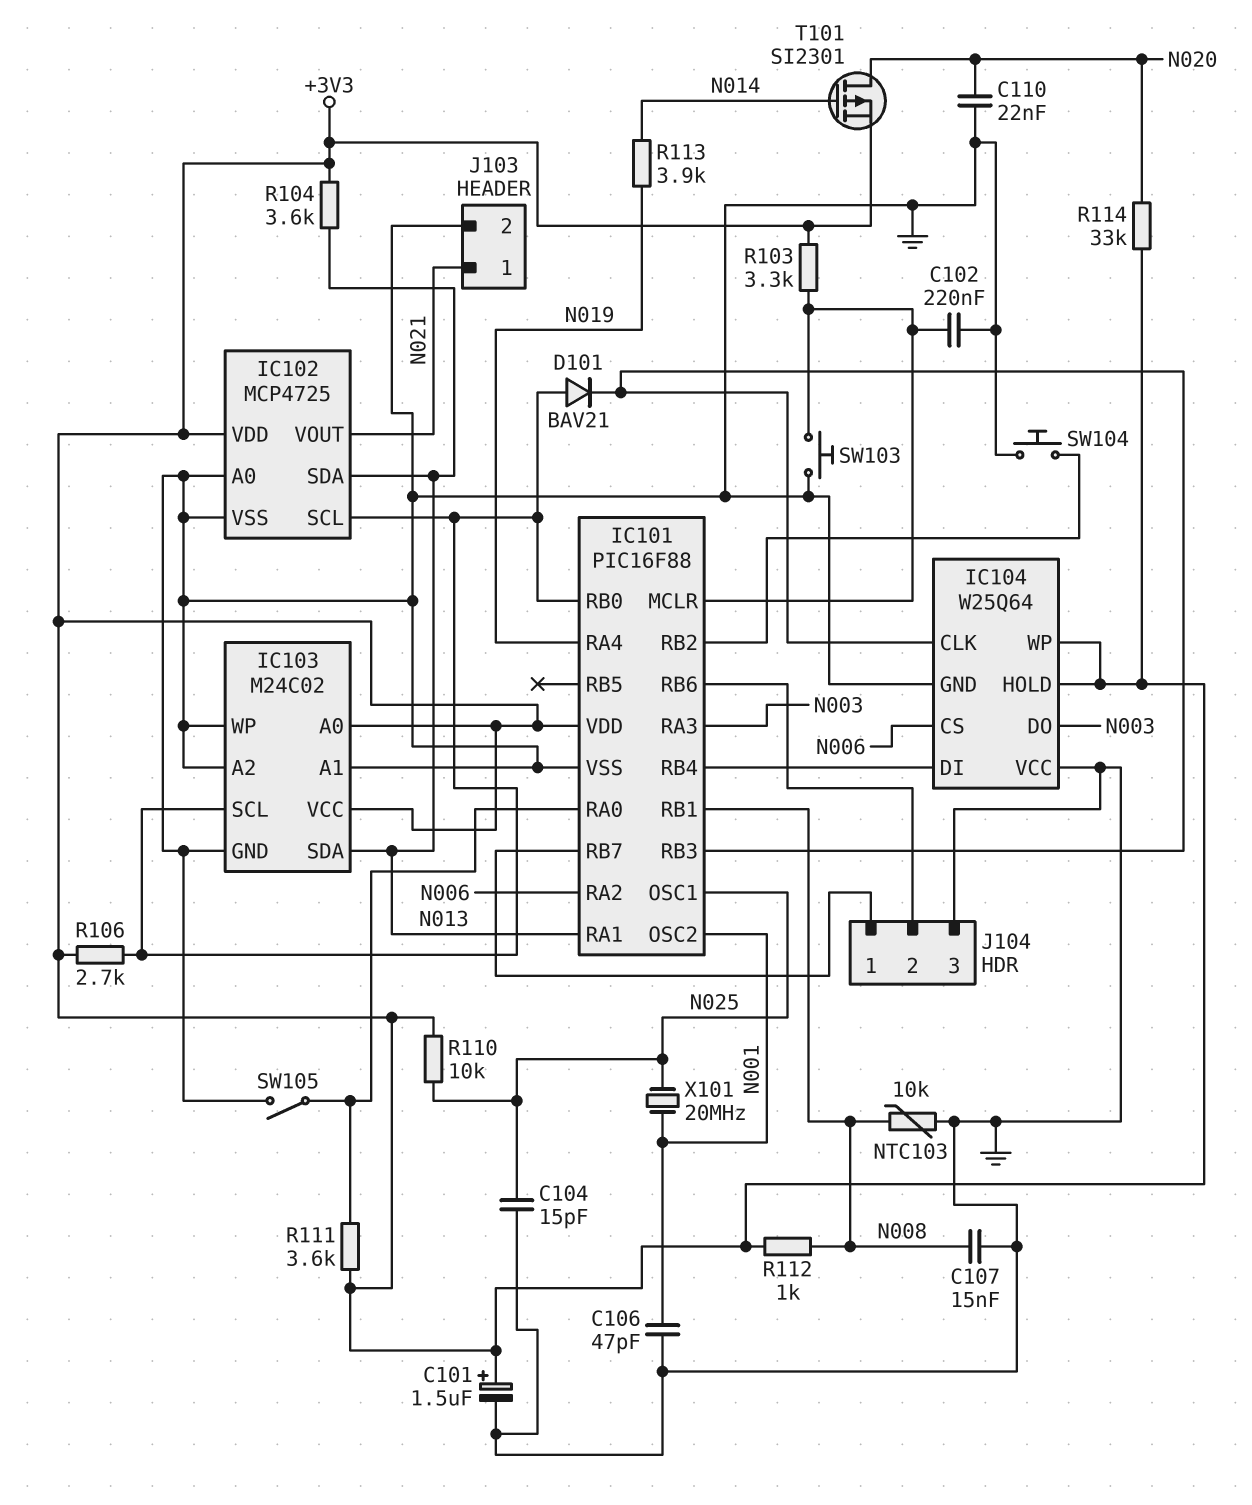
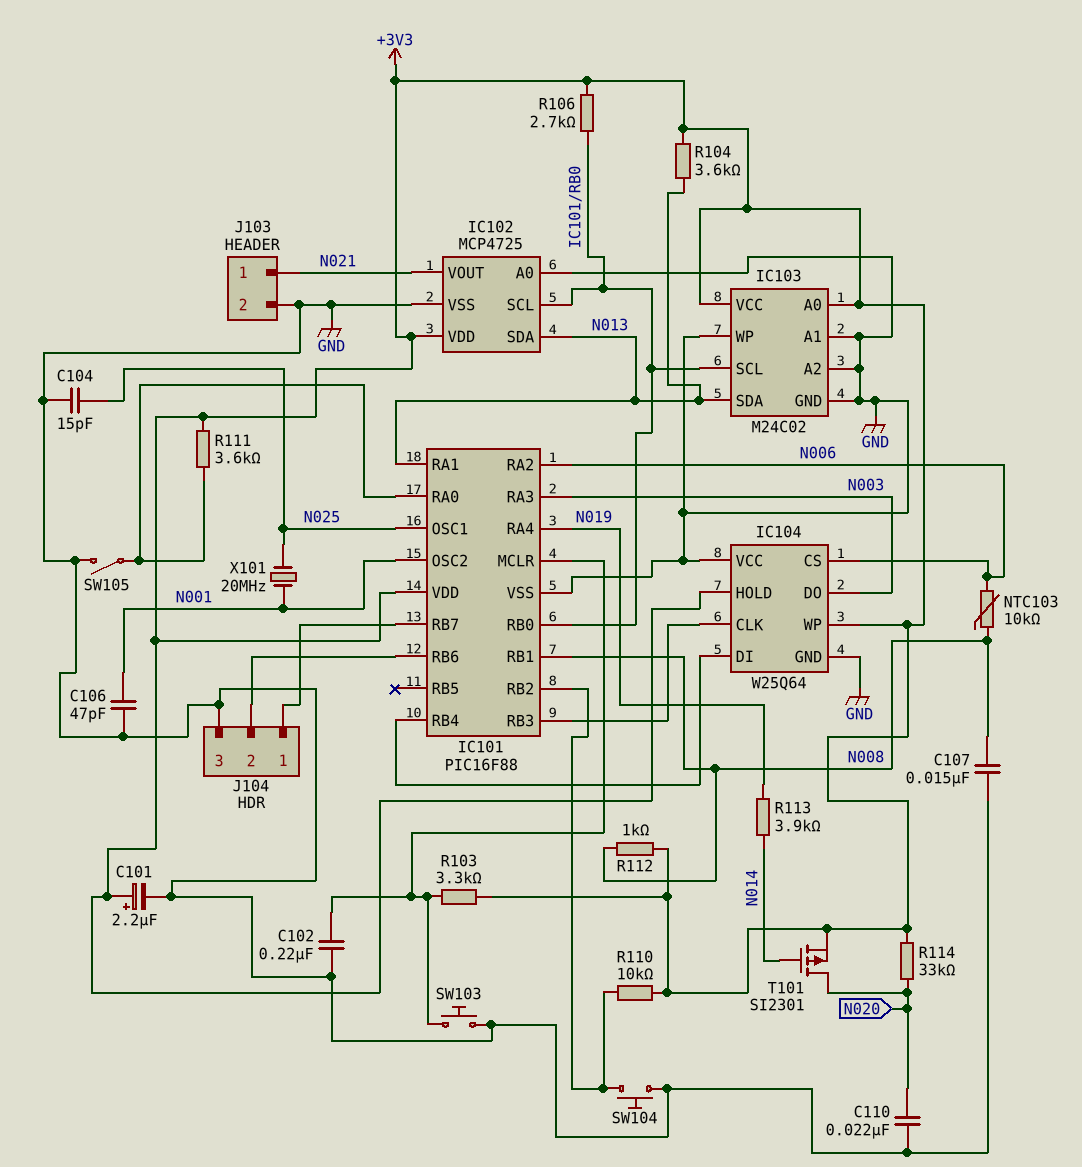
C101: 1.5uF (plus +3V3, minus GND) -> 2.2uF (plus +3V3, minus GND)
D101: diode BAV21 (A IC101/RB0, K IC101/RB3) -> none
NTC103: 10k (GND, N008) -> 10k (N006, N008)
R110: 10k (+3V3, N025) -> 10k (+3V3, IC101/RB2)

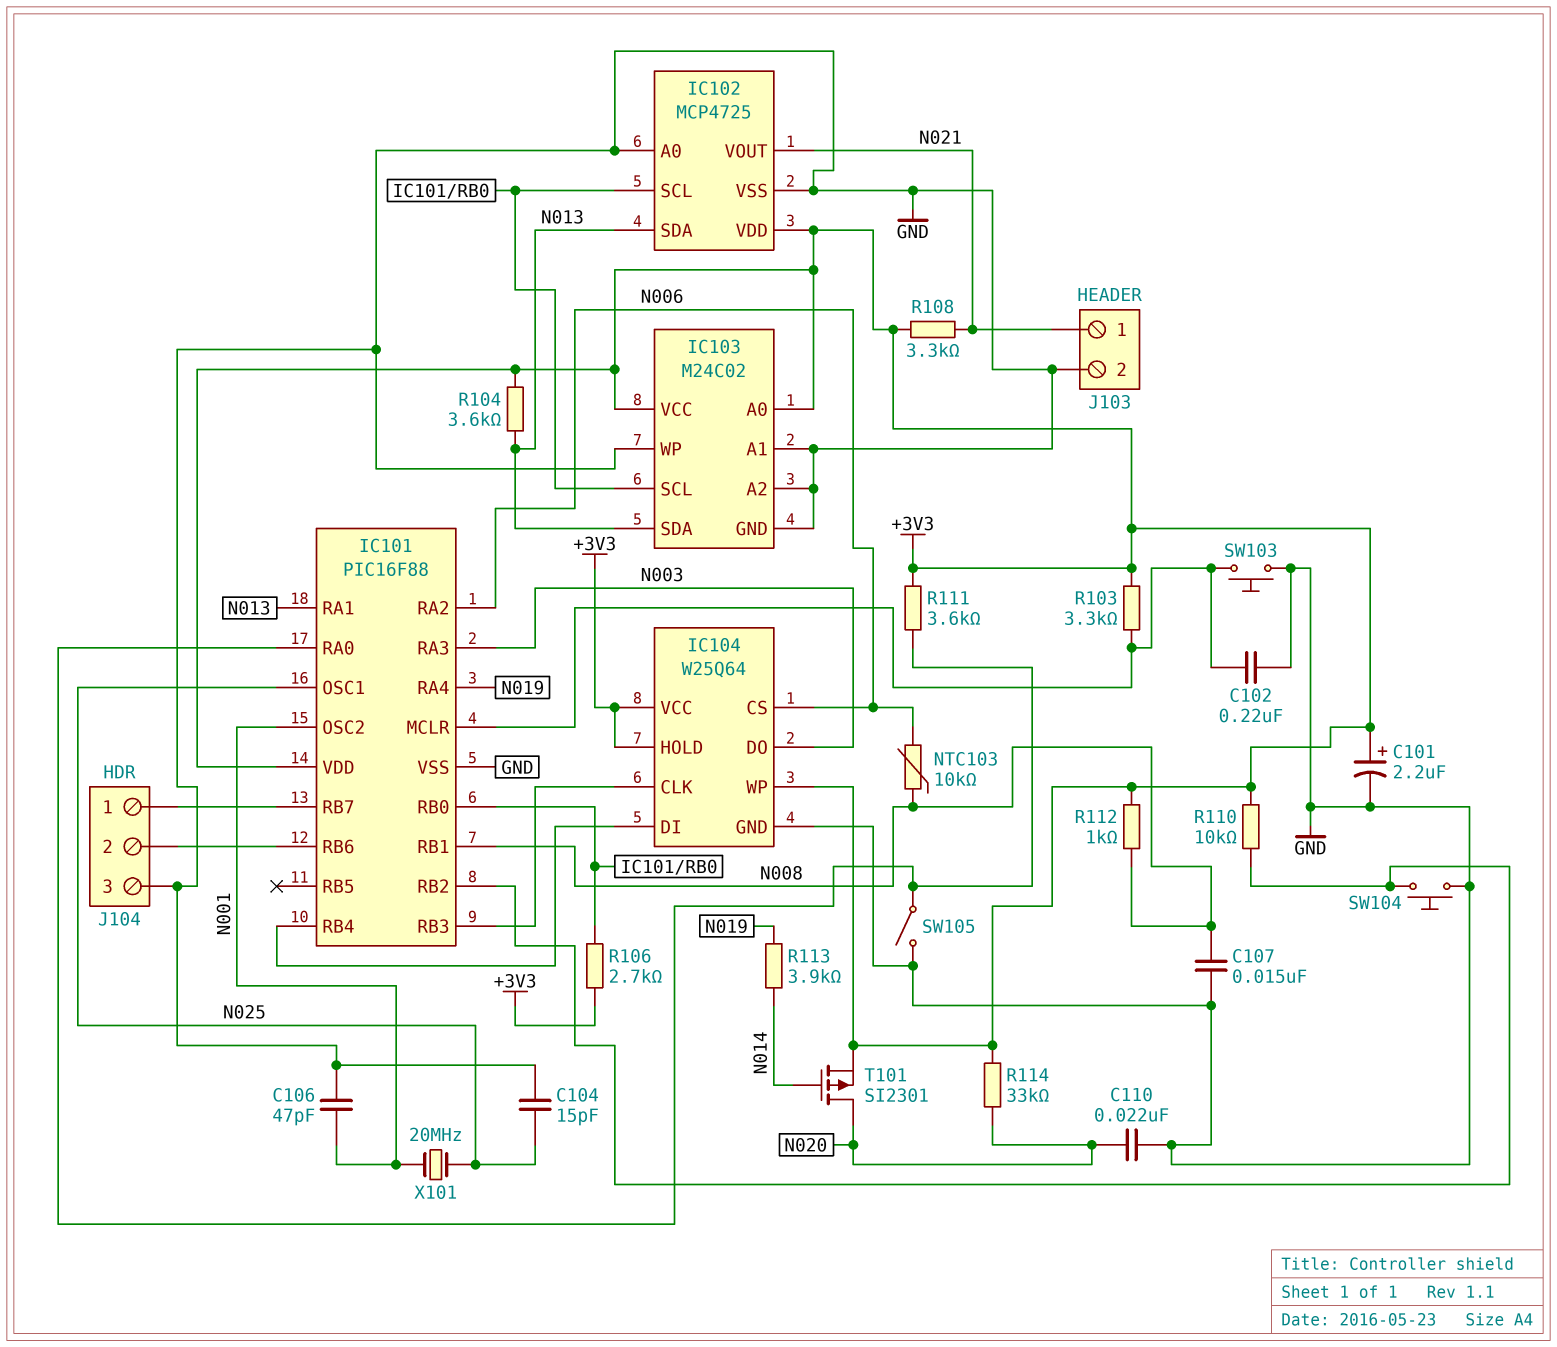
IC104 pin VCC: GND -> +3V3
R108: none -> 3.3k (+3V3, N021)

